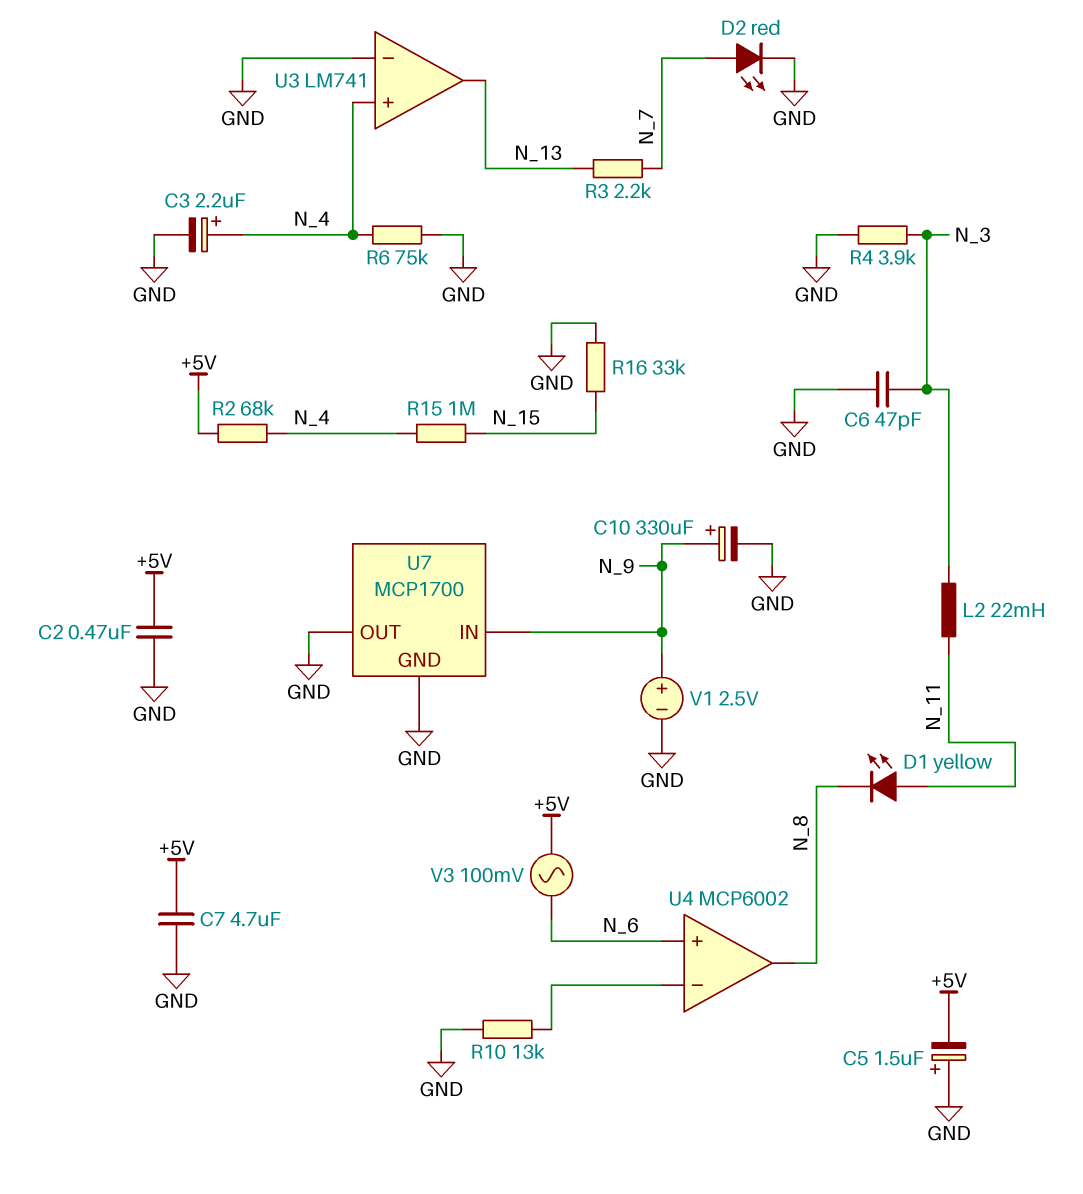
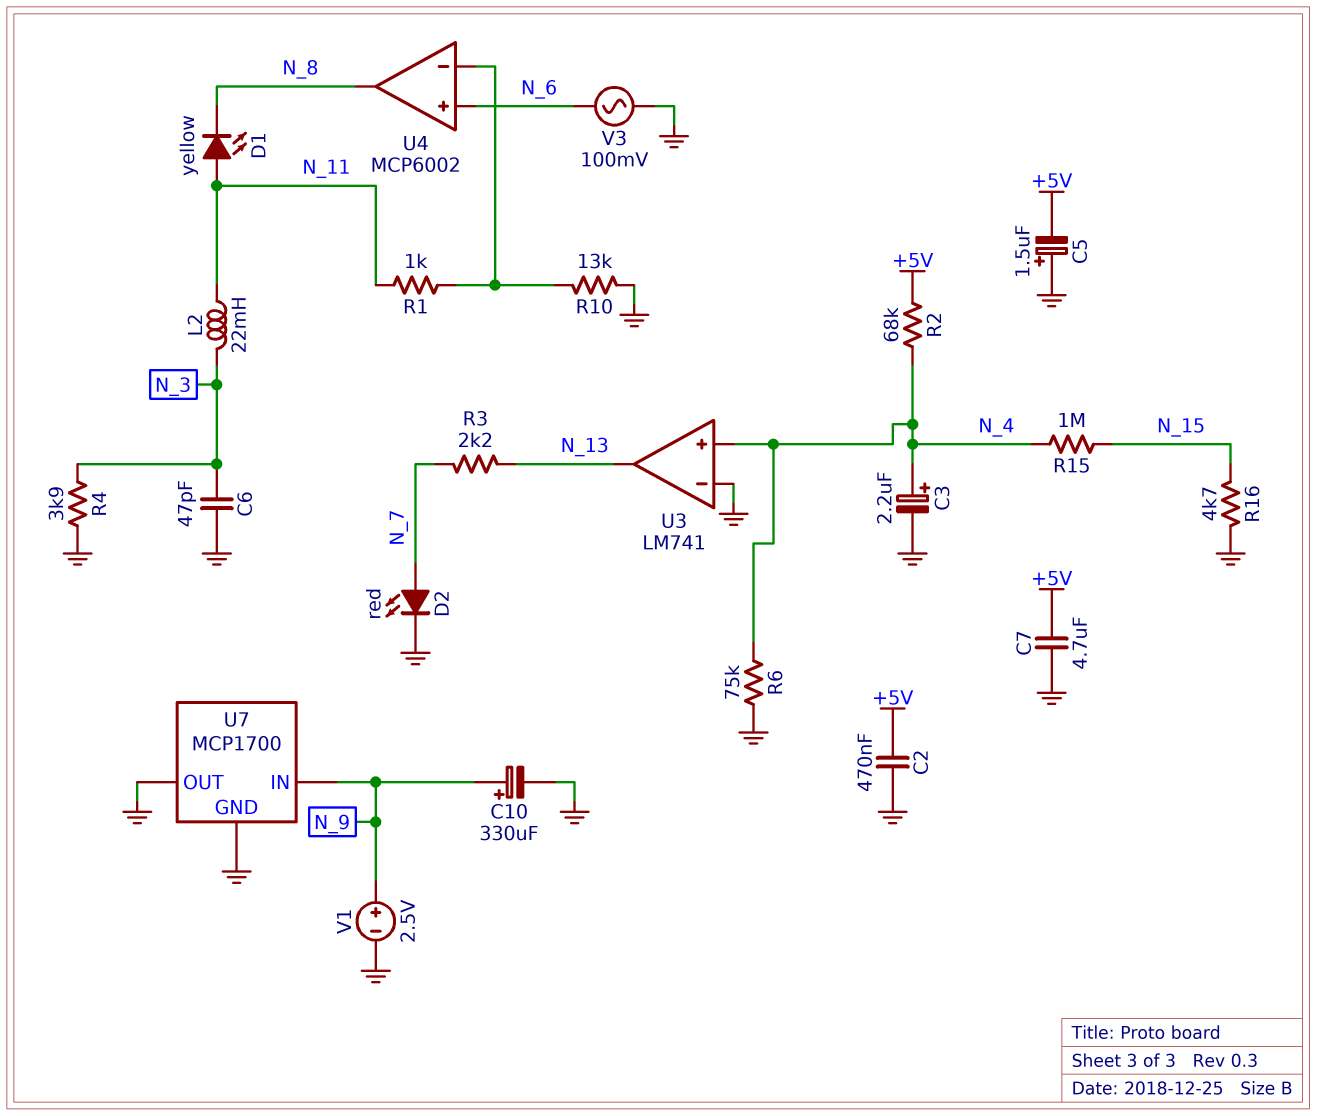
R1: none -> 1k (N_11, U4/in-)
R16: 33k (GND, N_15) -> 4.7k (GND, N_15)
V3: AC 100mV (+5V, N_6) -> AC 100mV (GND, N_6)

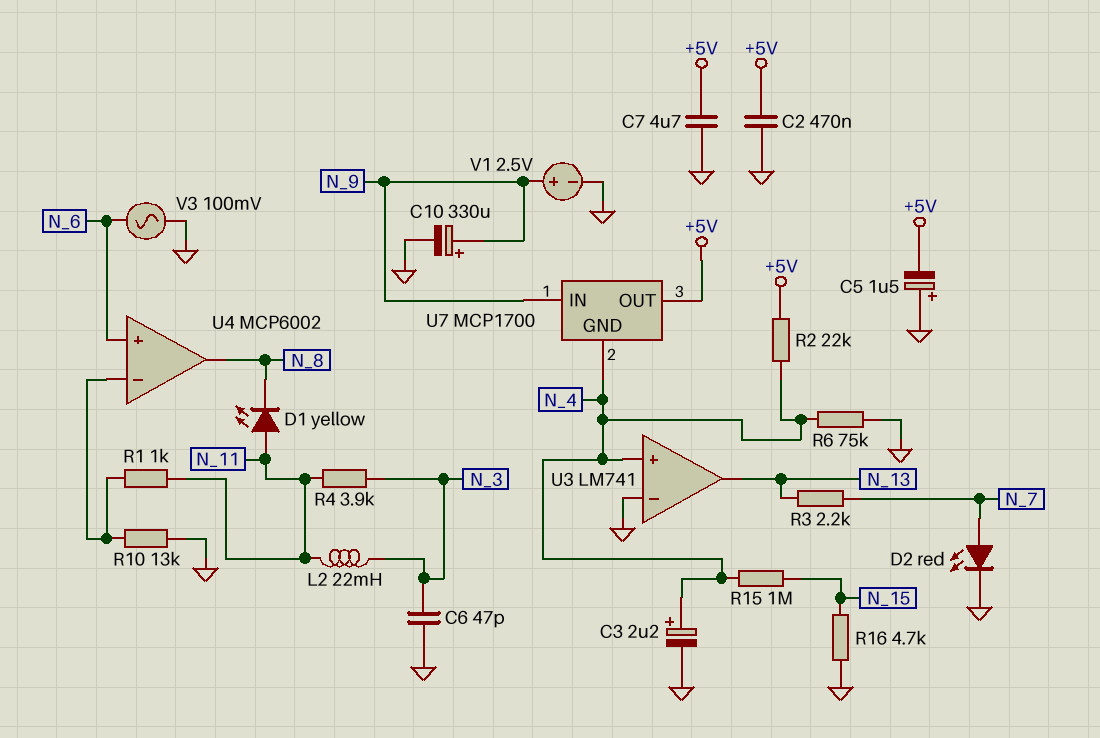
R2: 68k (+5V, N_4) -> 22k (+5V, N_4)
R4: 3.9k (GND, N_3) -> 3.9k (N_3, N_11)
U7 pin GND: GND -> N_4
U7 pin OUT: GND -> +5V

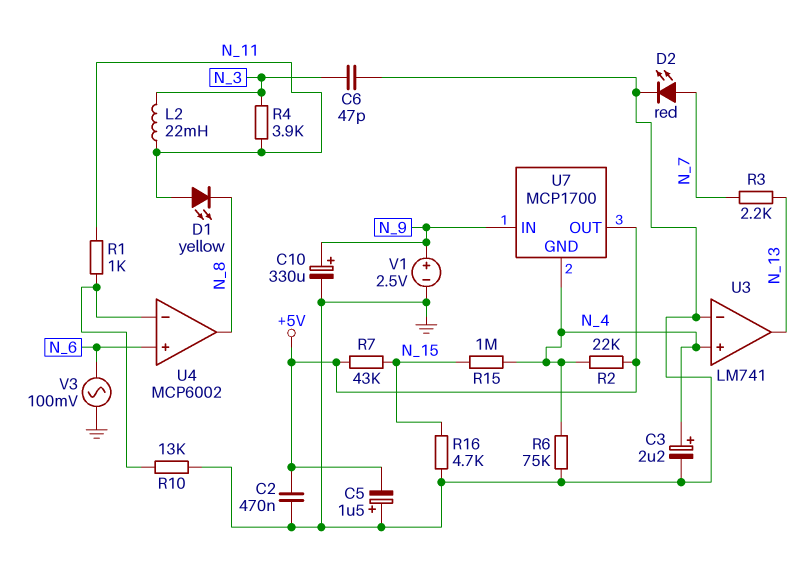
C7: 4.7uF (+5V, GND) -> none
R7: none -> 43k (+5V, N_15)

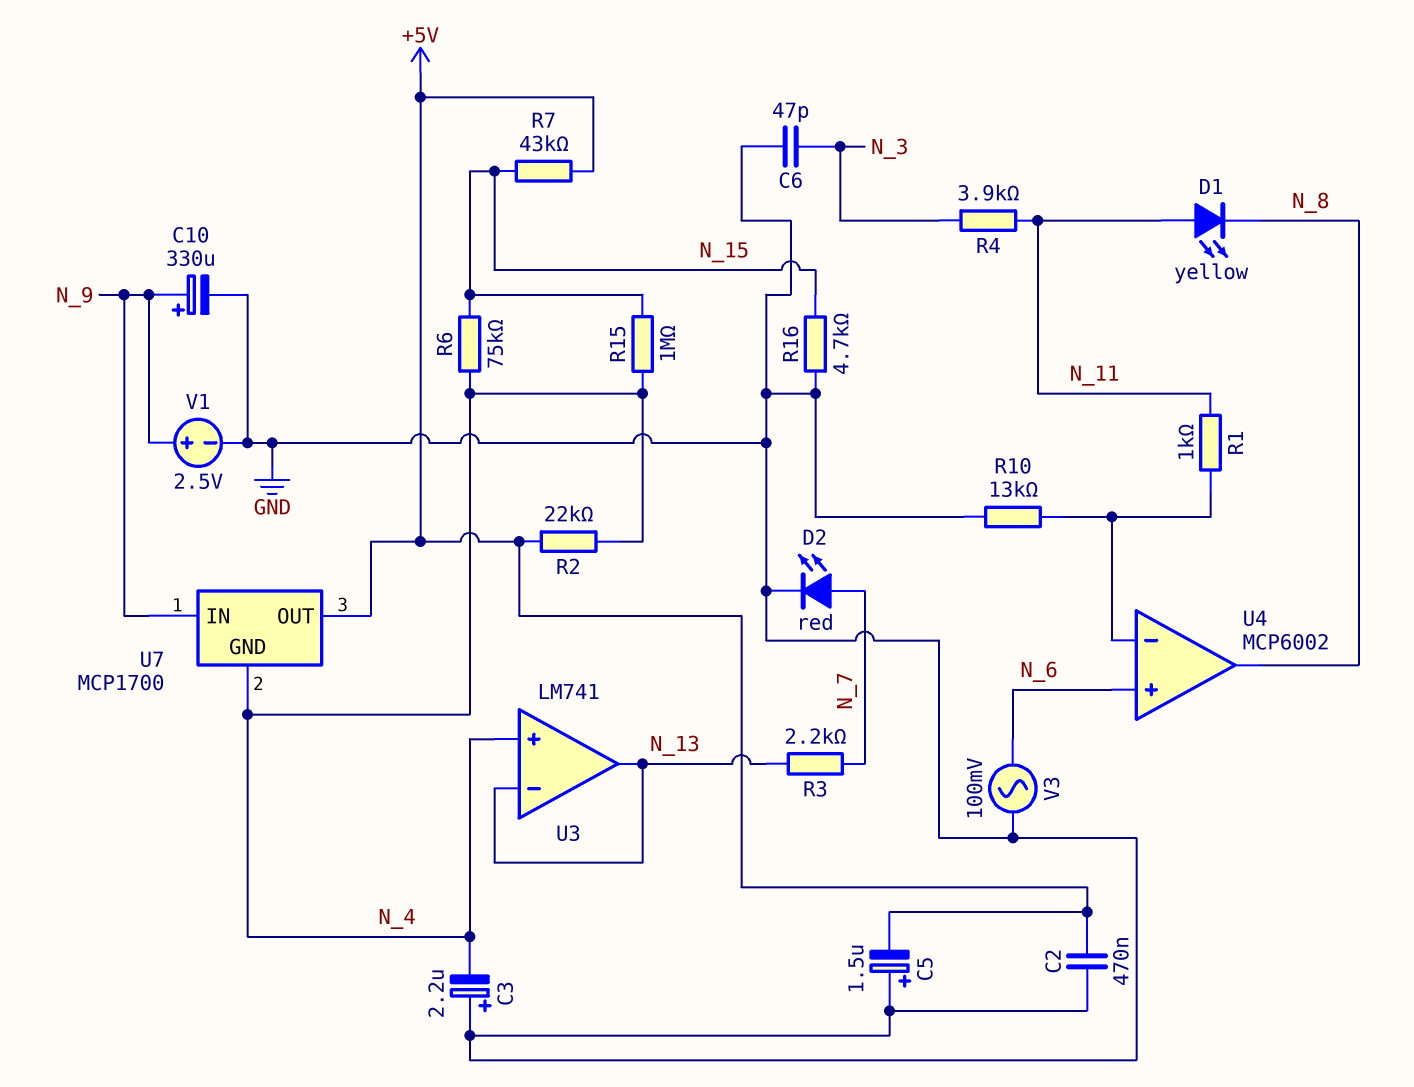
C3: 2.2uF (plus N_4, minus GND) -> 2.2uF (plus GND, minus N_4)
L2: 22mH (N_3, N_11) -> none
R6: 75k (GND, N_4) -> 75k (N_4, N_15)
U3 pin in-: GND -> N_13

